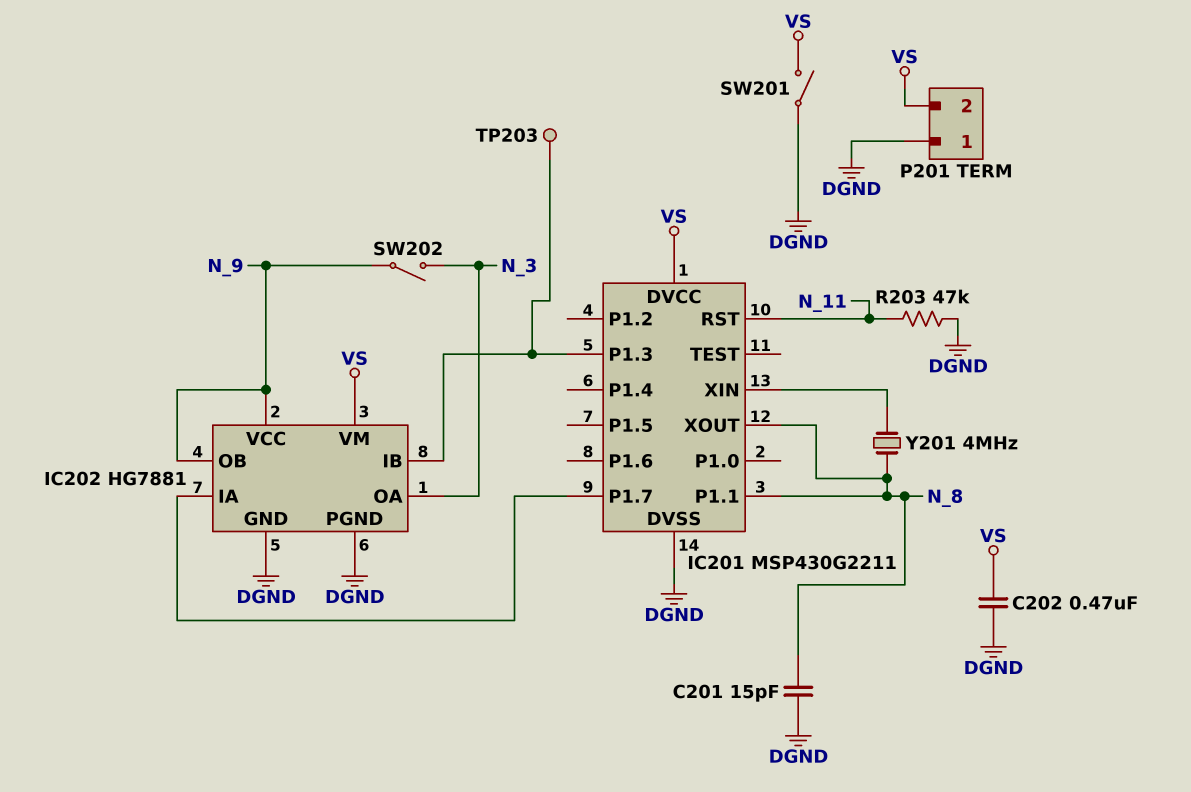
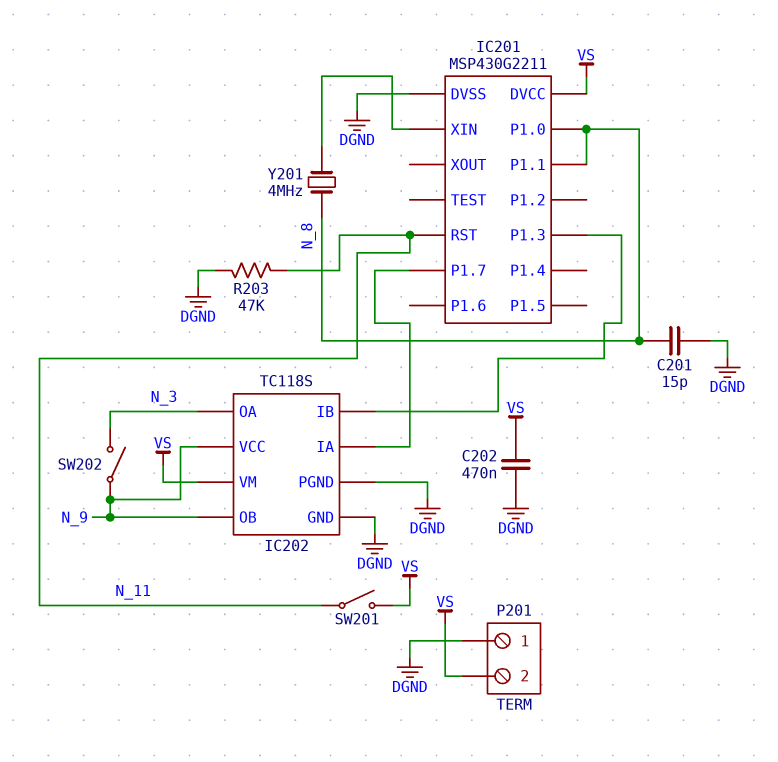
IC201 pin P1.0: none -> N_8
IC201 pin XOUT: N_8 -> none
IC202: HG7881 -> TC118S
SW201: switch (DGND, VS) -> switch (N_11, VS)
TP203: test point (IC201/P1.3) -> none

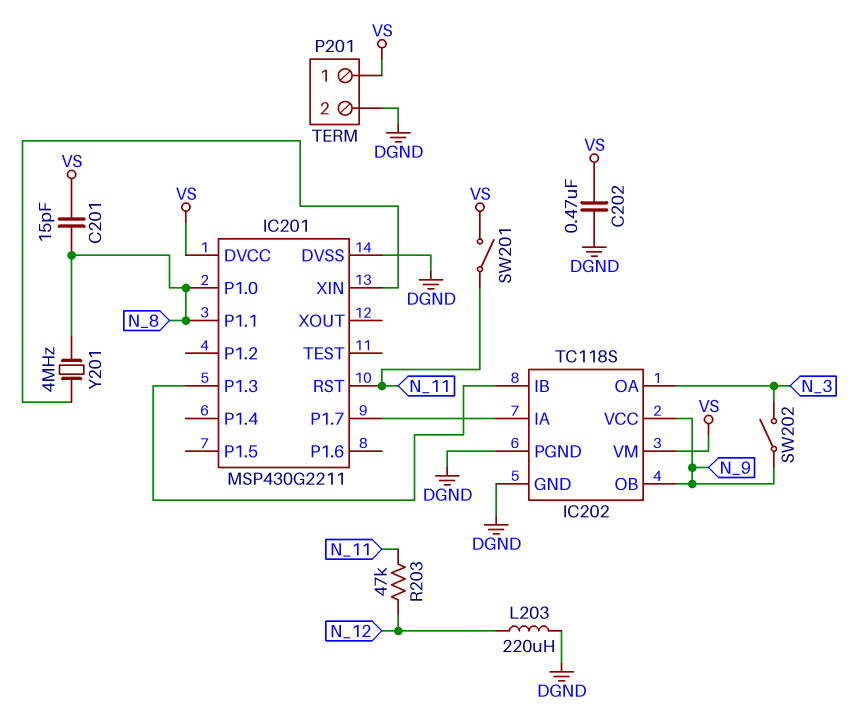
C201: 15pF (DGND, N_8) -> 15pF (N_8, VS)
L203: none -> 220uH (DGND, N_12)
P201 pin 1: DGND -> VS
P201 pin 2: VS -> DGND
R203: 47k (DGND, N_11) -> 47k (N_11, N_12)

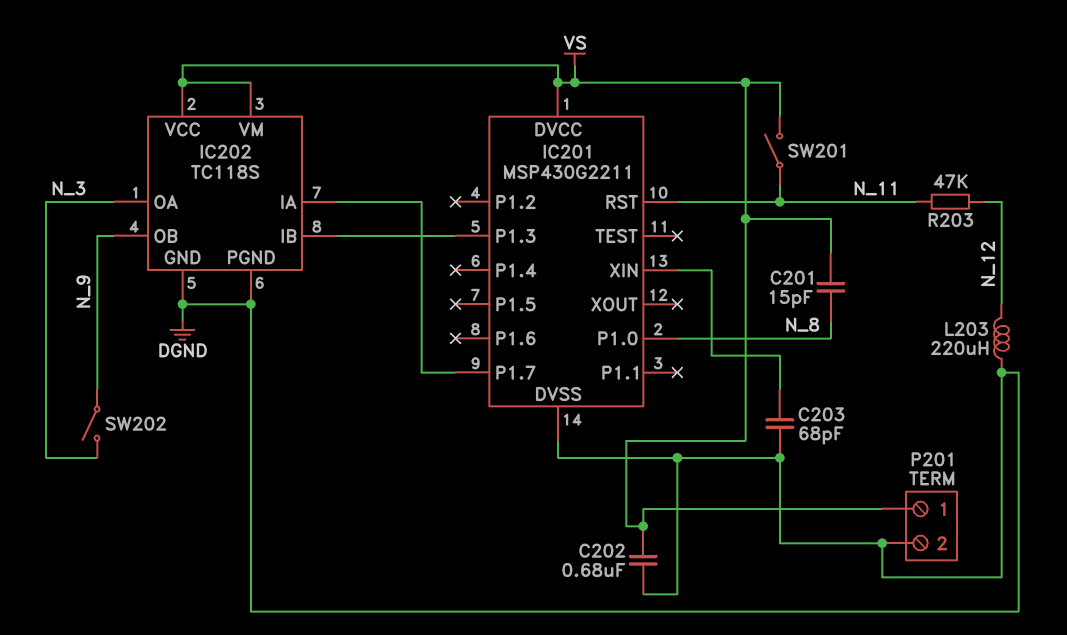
C202: 470nF (DGND, VS) -> 680nF (DGND, VS)
C203: none -> 68pF (DGND, IC201/XIN)
IC201 pin P1.1: N_8 -> none
IC202 pin VCC: N_9 -> VS
Y201: 4MHz (IC201/XIN, N_8) -> none

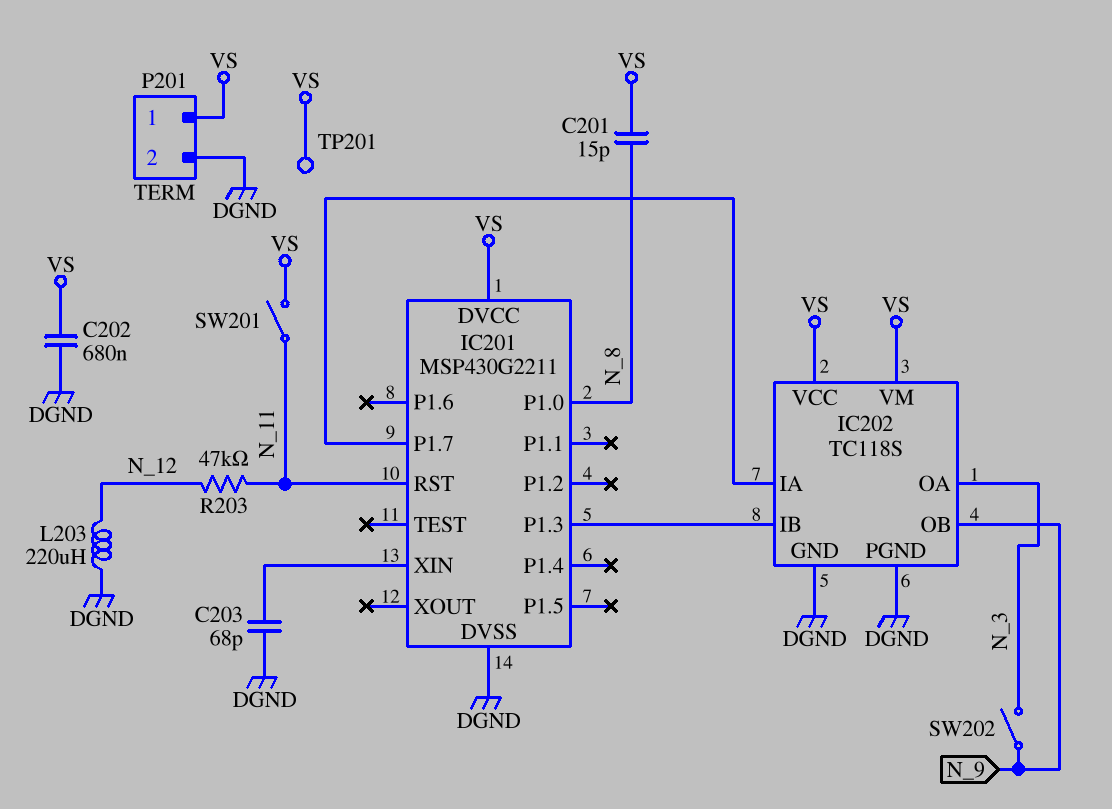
TP201: none -> test point (VS)

